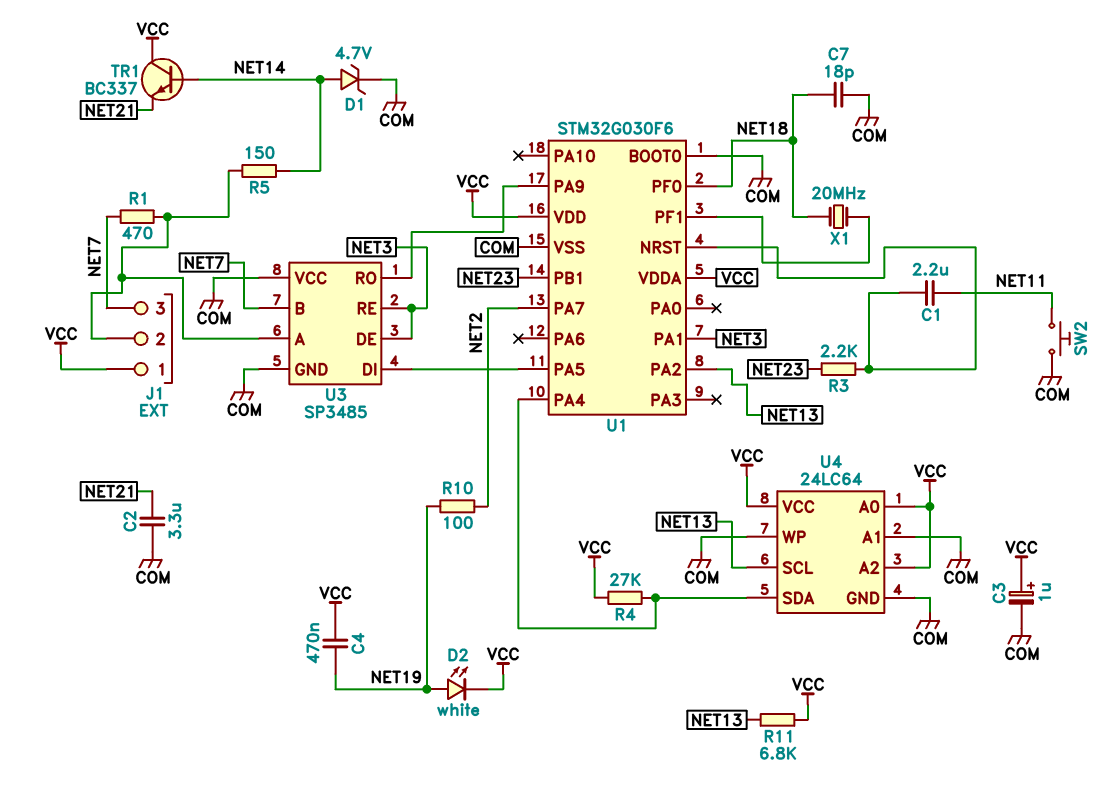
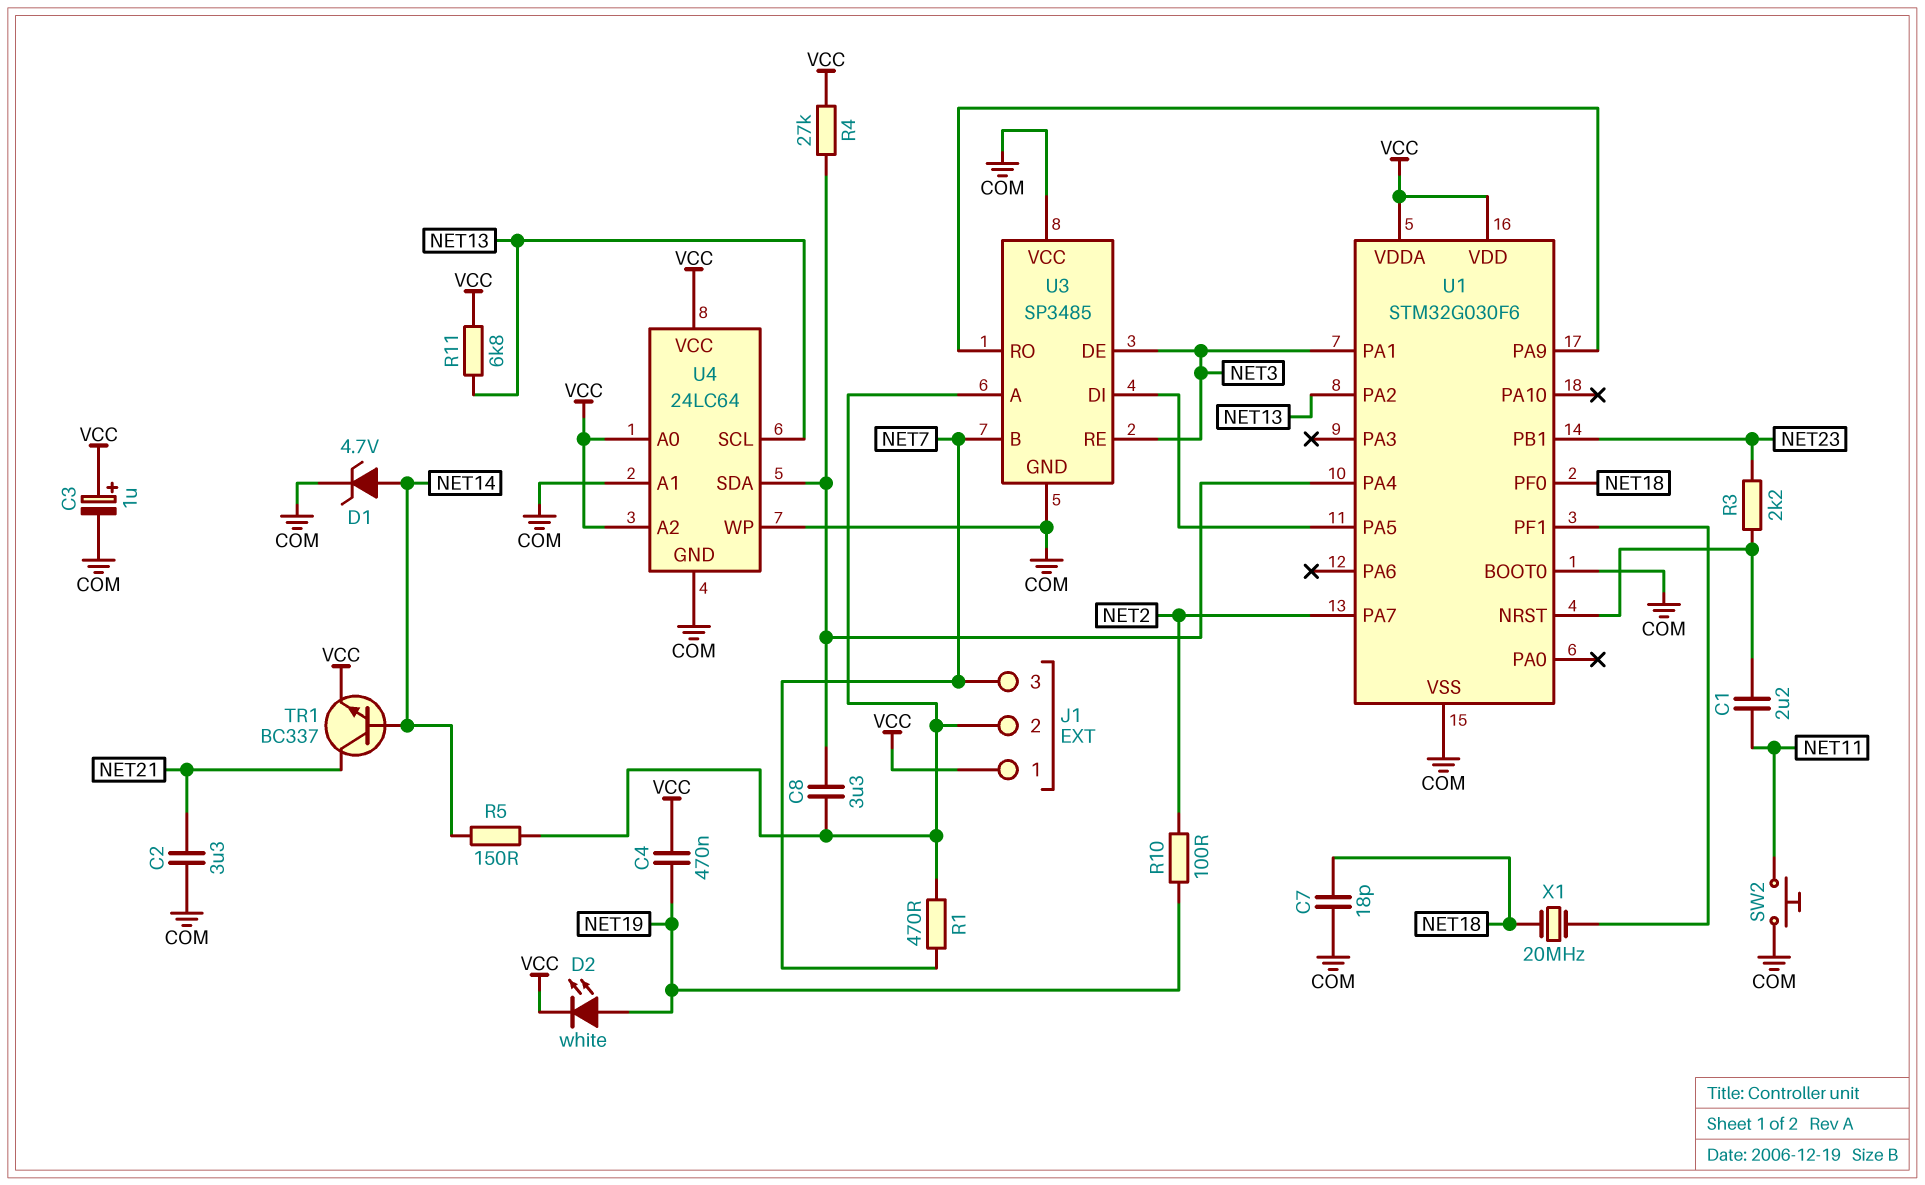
C8: none -> 3.3uF (J1/2, U1/PA4)
TR1: NPN BC337 (B NET14, C VCC, E NET21) -> NPN BC337 (B NET14, C NET21, E VCC)

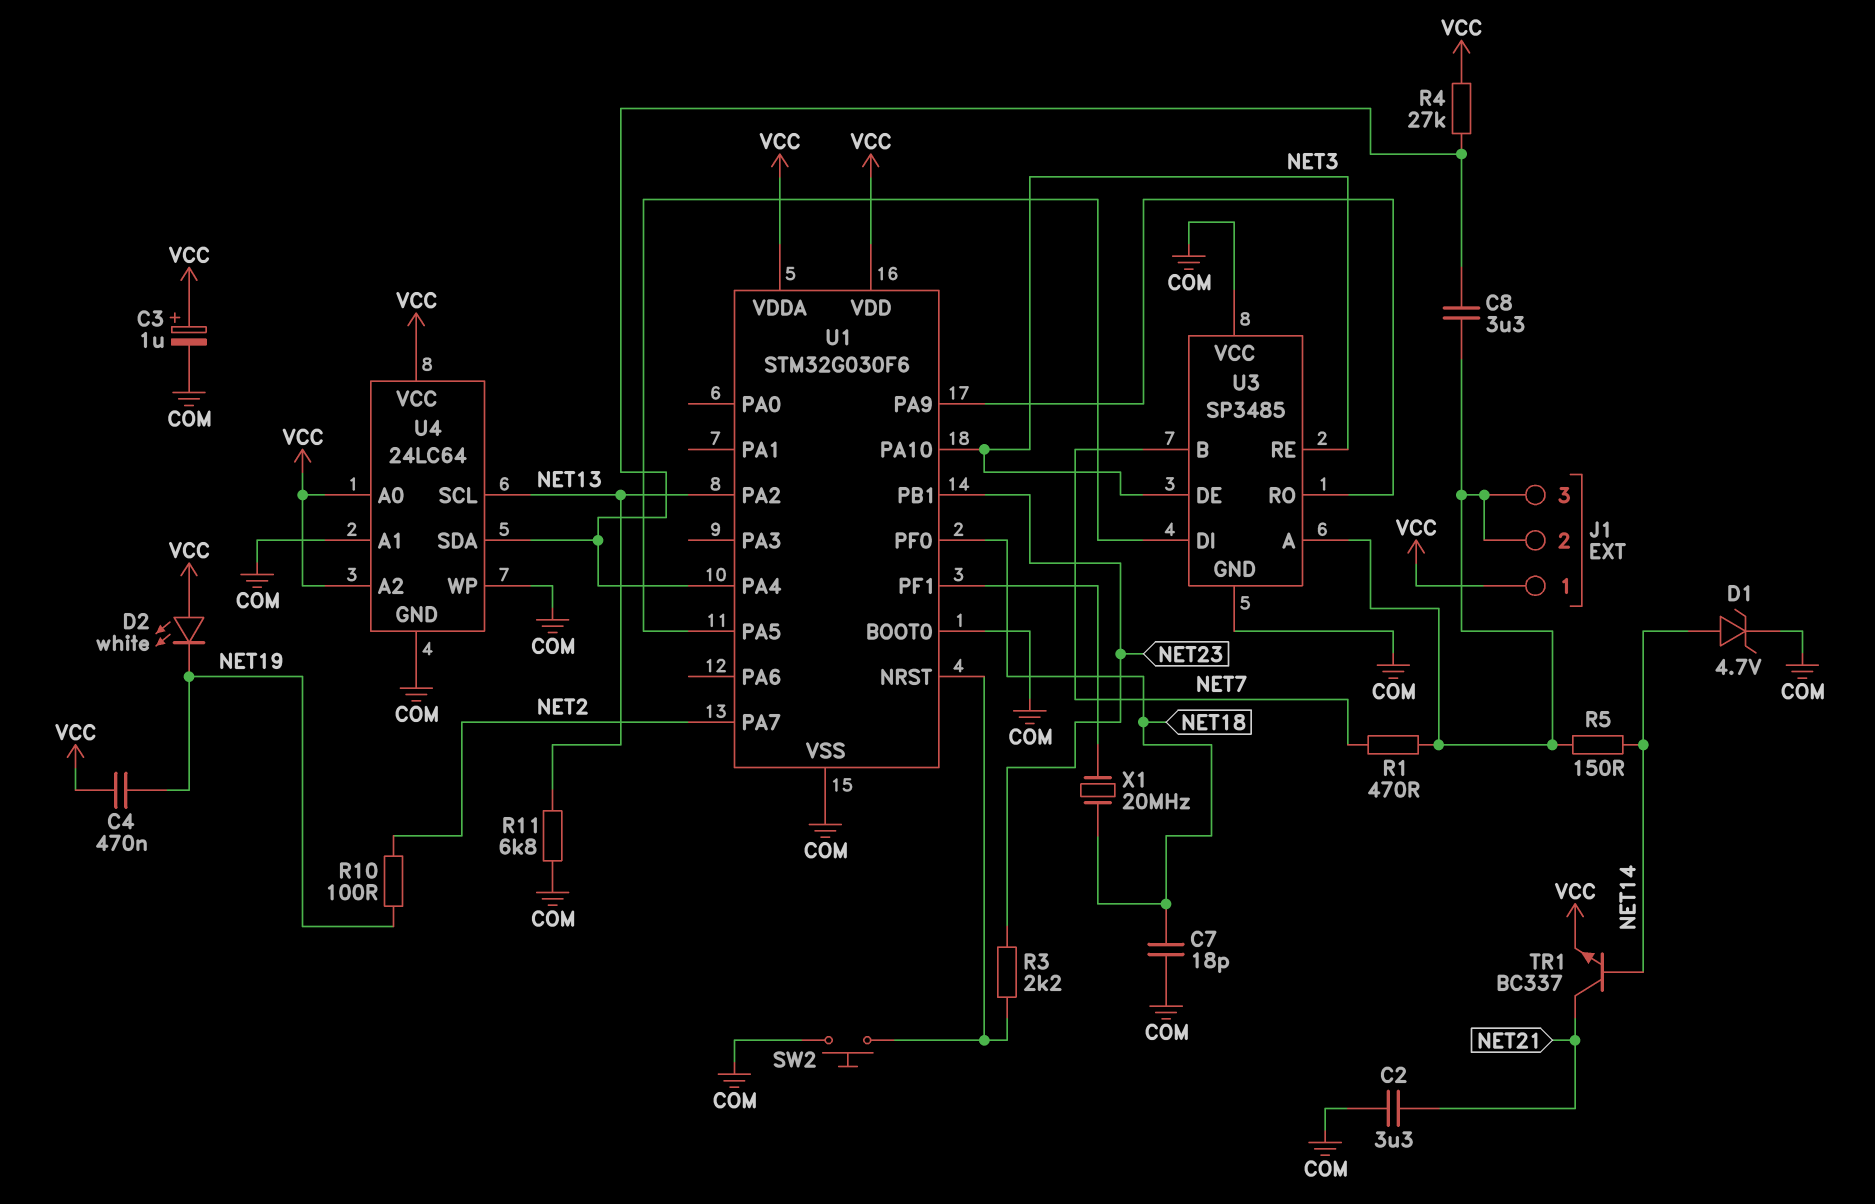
C1: 2.2uF (NET11, U1/NRST) -> none
D2: LED white (A NET19, K VCC) -> LED white (A VCC, K NET19)
J1 pin 3: NET7 -> J1/2
R11: 6.8k (NET13, VCC) -> 6.8k (COM, NET13)
SW2: button (COM, NET11) -> button (COM, U1/NRST)
U1 pin PA1: NET3 -> none
U1 pin PA10: none -> NET3

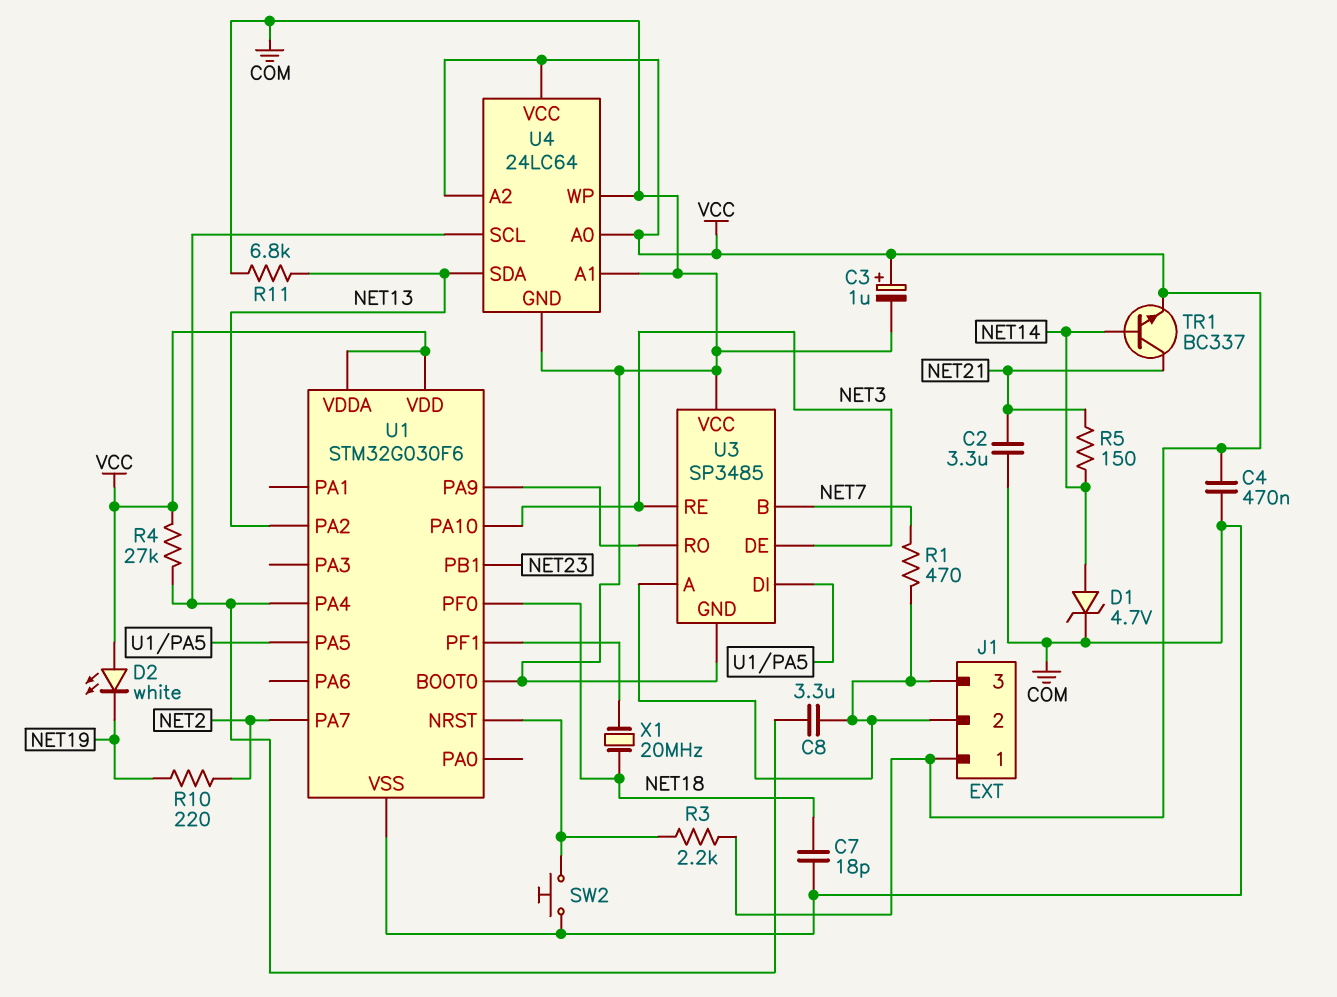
C4: 470nF (NET19, VCC) -> 470nF (COM, VCC)
R3: 2.2k (NET23, U1/NRST) -> 2.2k (U1/NRST, VCC)
R5: 150 (J1/2, NET14) -> 150 (NET14, NET21)
R10: 100 (NET2, NET19) -> 220 (NET2, NET19)
U4 pin SCL: NET13 -> U1/PA4
U4 pin SDA: U1/PA4 -> NET13

